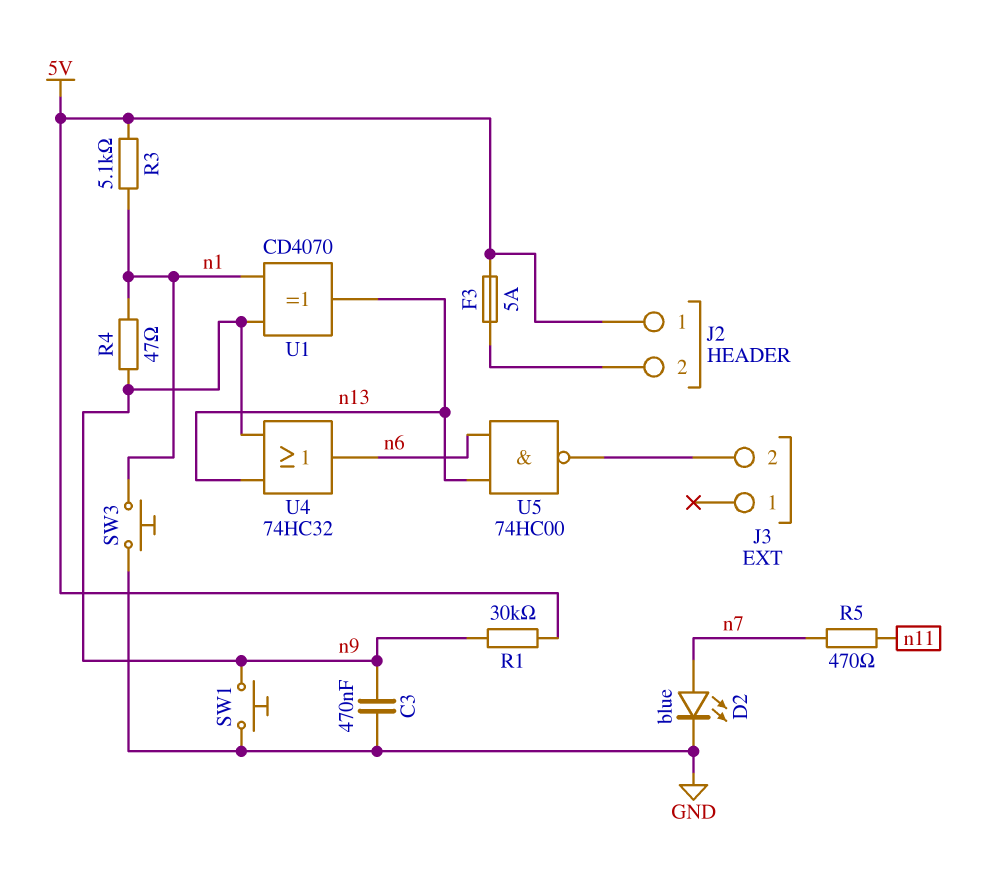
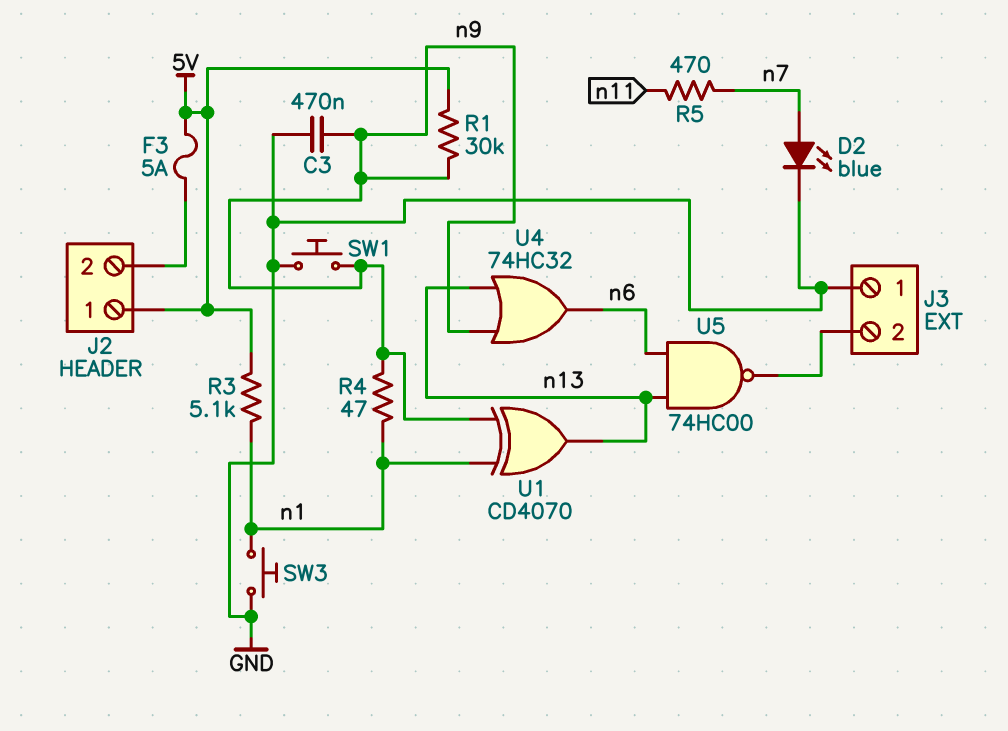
J3 pin 1: none -> GND

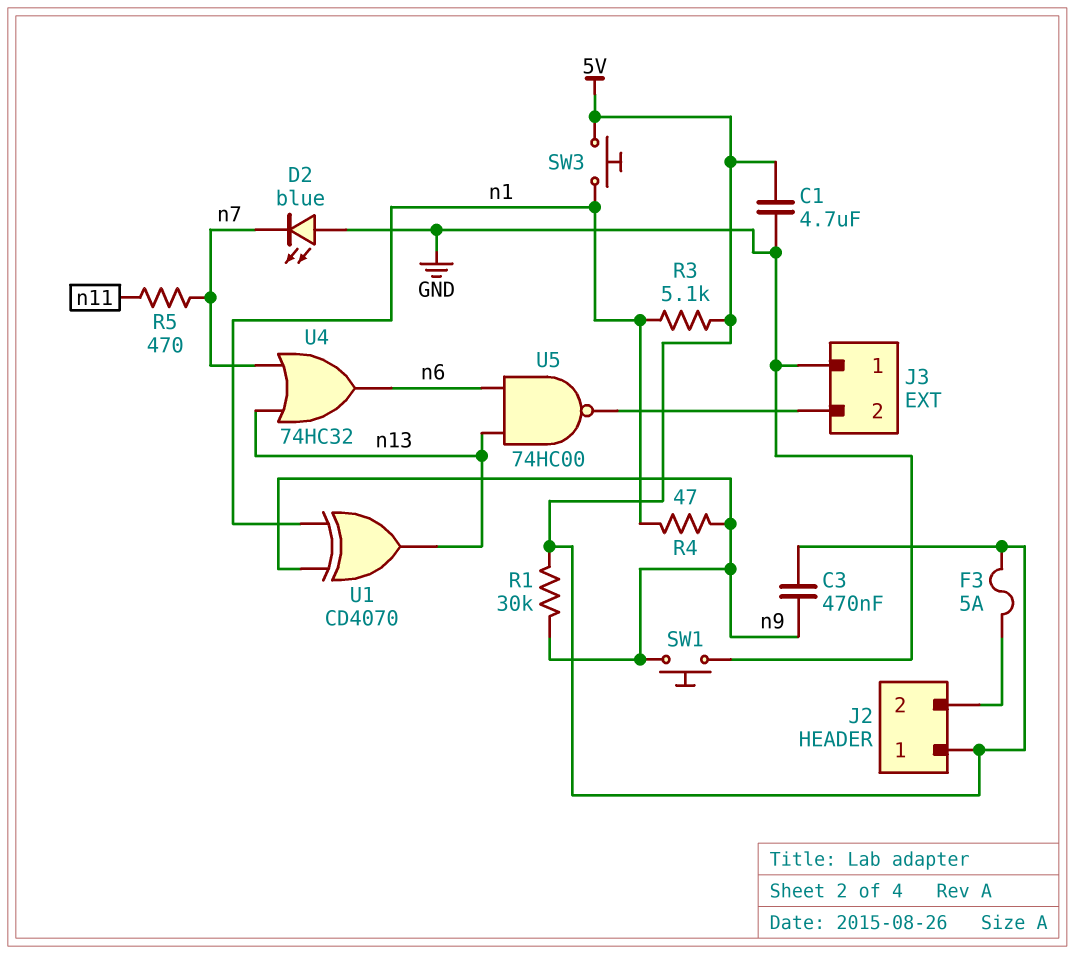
C1: none -> 4.7uF (5V, GND)
C3: 470nF (GND, n9) -> 470nF (5V, n9)
D2: LED blue (A n7, K GND) -> LED blue (A GND, K n7)
SW3: button (GND, n1) -> button (5V, n1)
U4: OR 74HC32 (in n9, in n13, out n6) -> OR 74HC32 (in n7, in n13, out n6)

